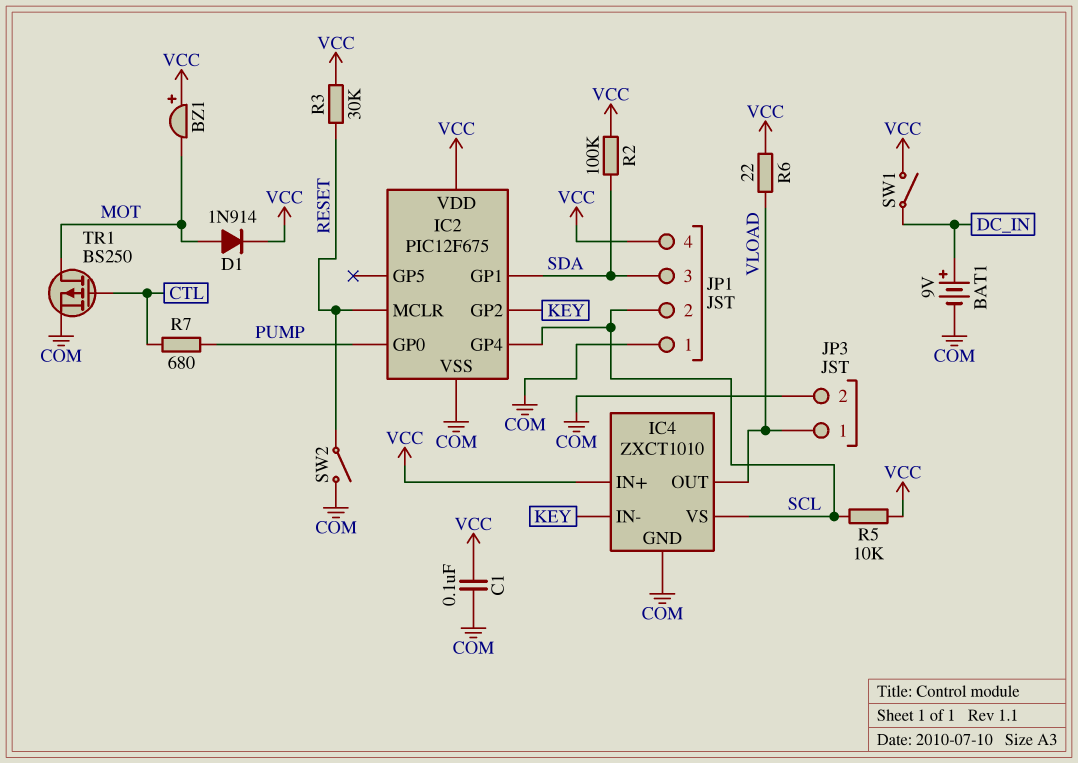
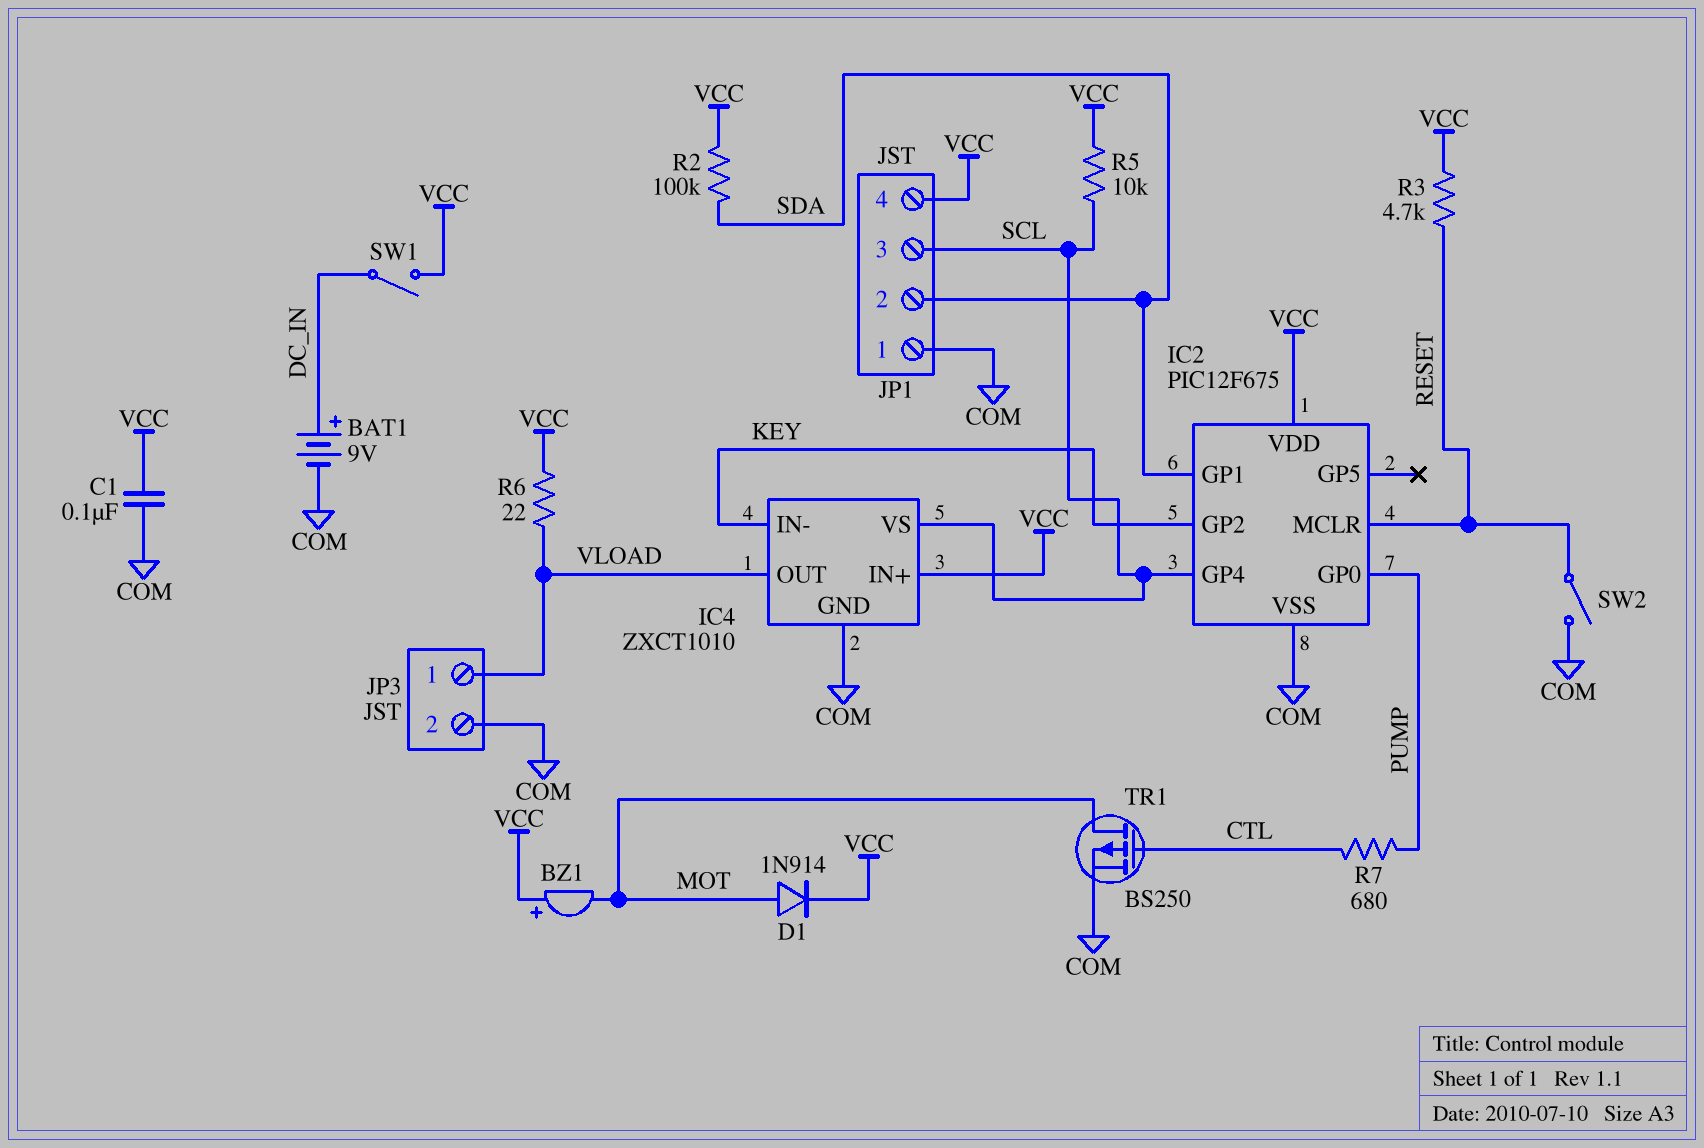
JP1 pin 2: SCL -> SDA
JP1 pin 3: SDA -> SCL
R3: 30k (RESET, VCC) -> 4.7k (RESET, VCC)

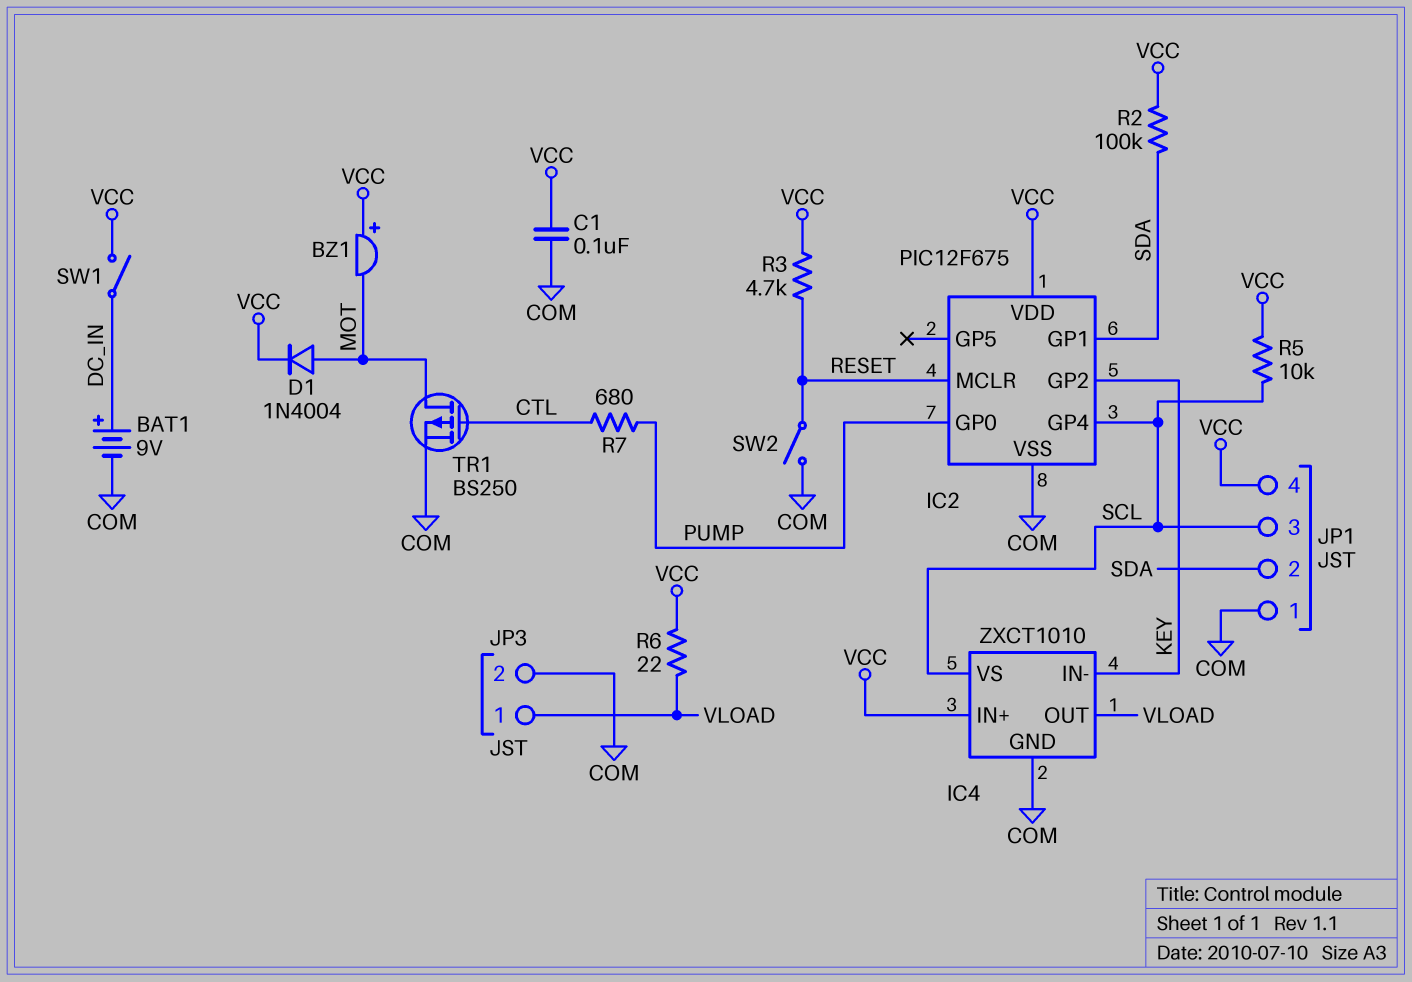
D1: diode 1N914 (A MOT, K VCC) -> diode 1N4004 (A MOT, K VCC)

